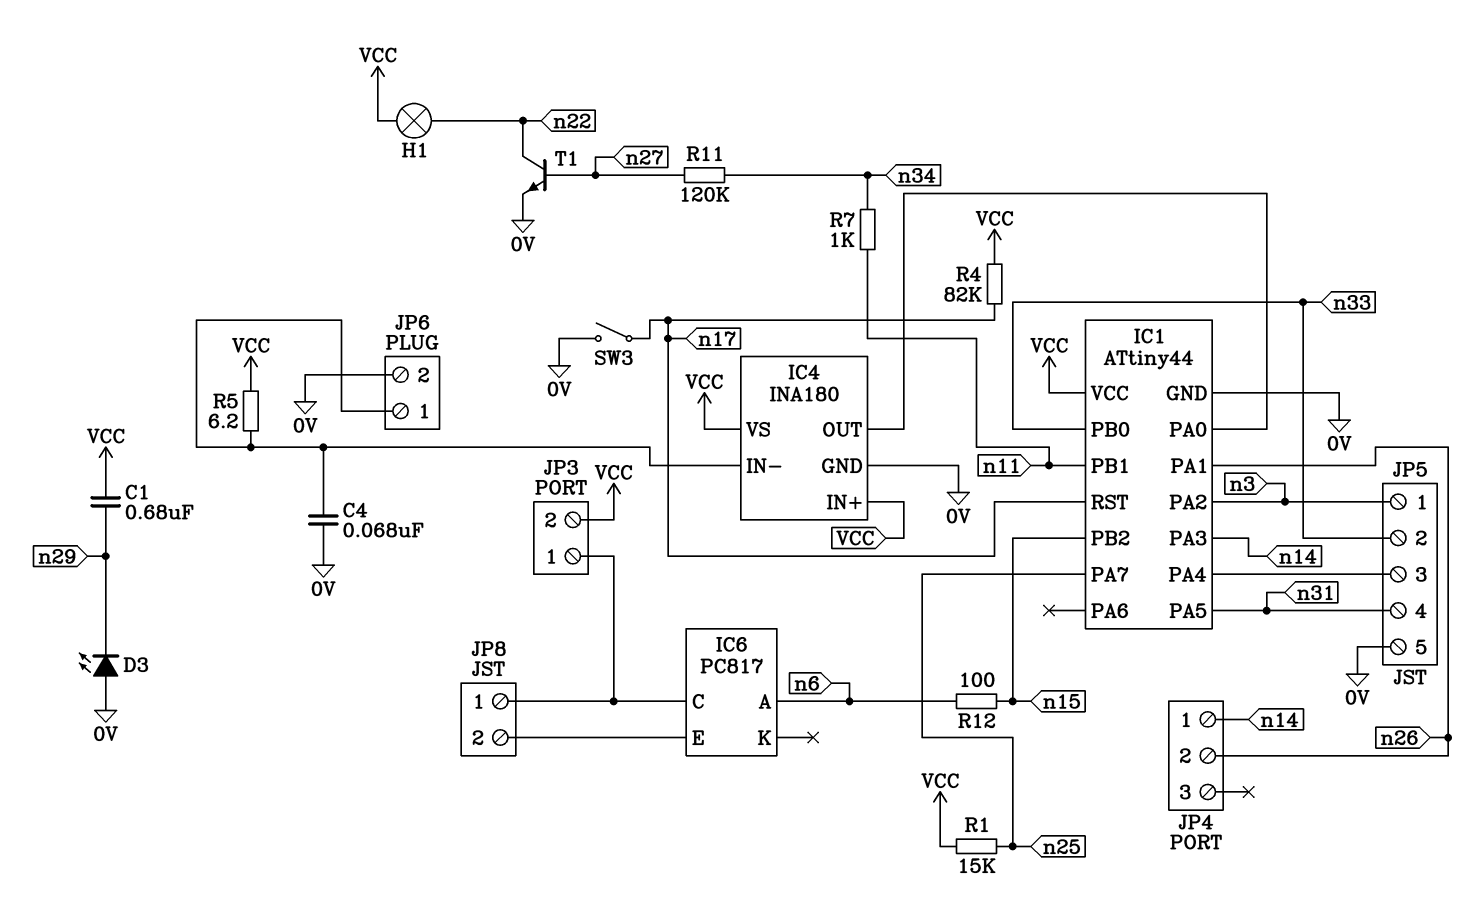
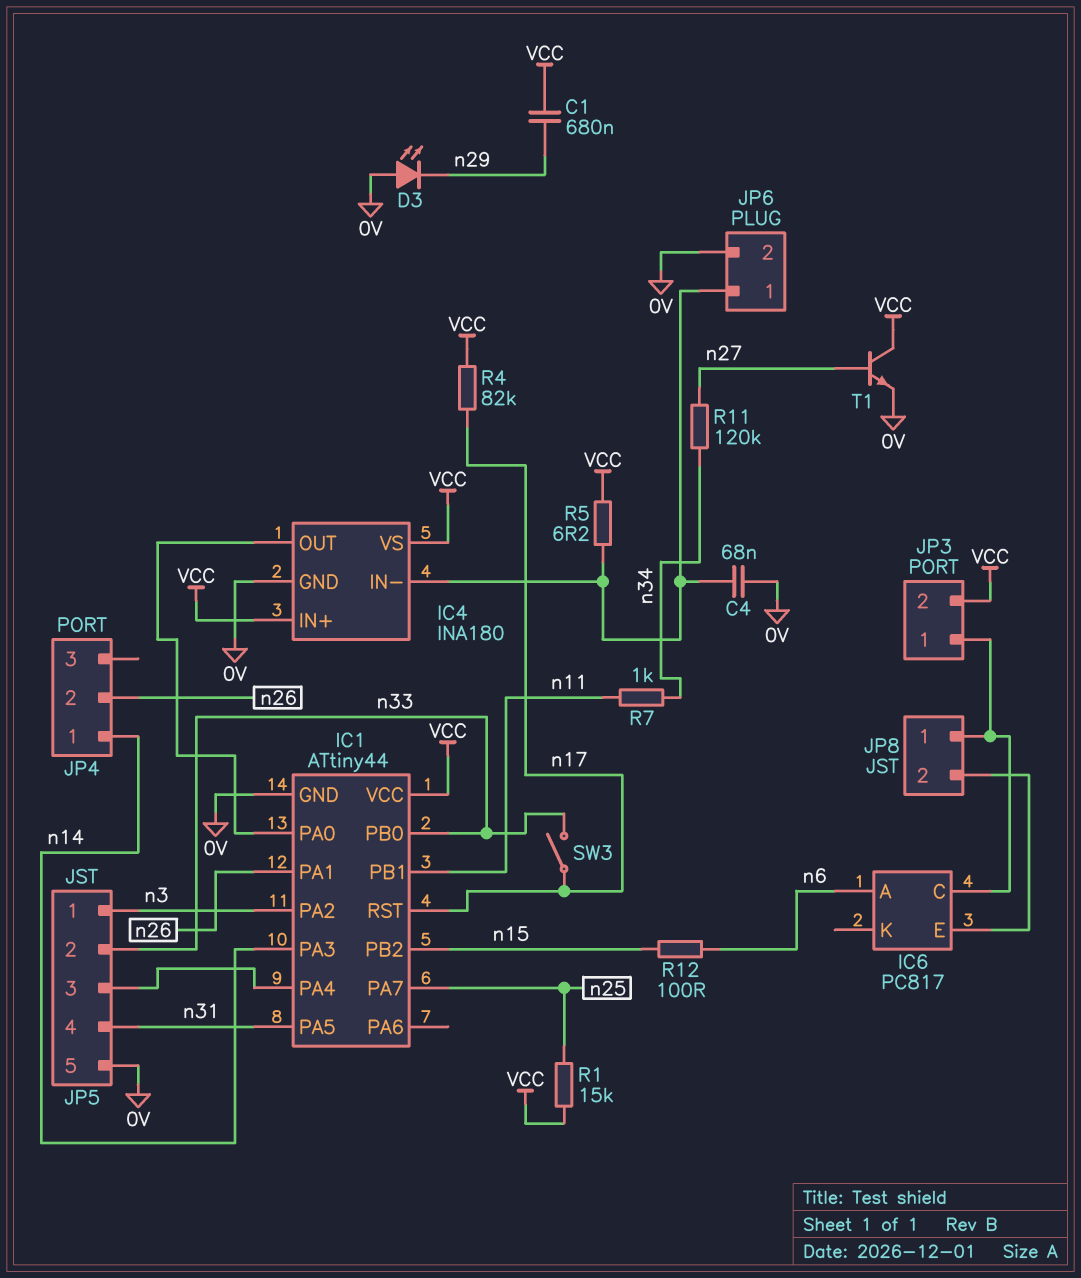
H1: lamp (VCC, n22) -> none
SW3: switch (0V, n17) -> switch (n17, n33)
T1: NPN (B n27, C n22, E 0V) -> NPN (B n27, C VCC, E 0V)

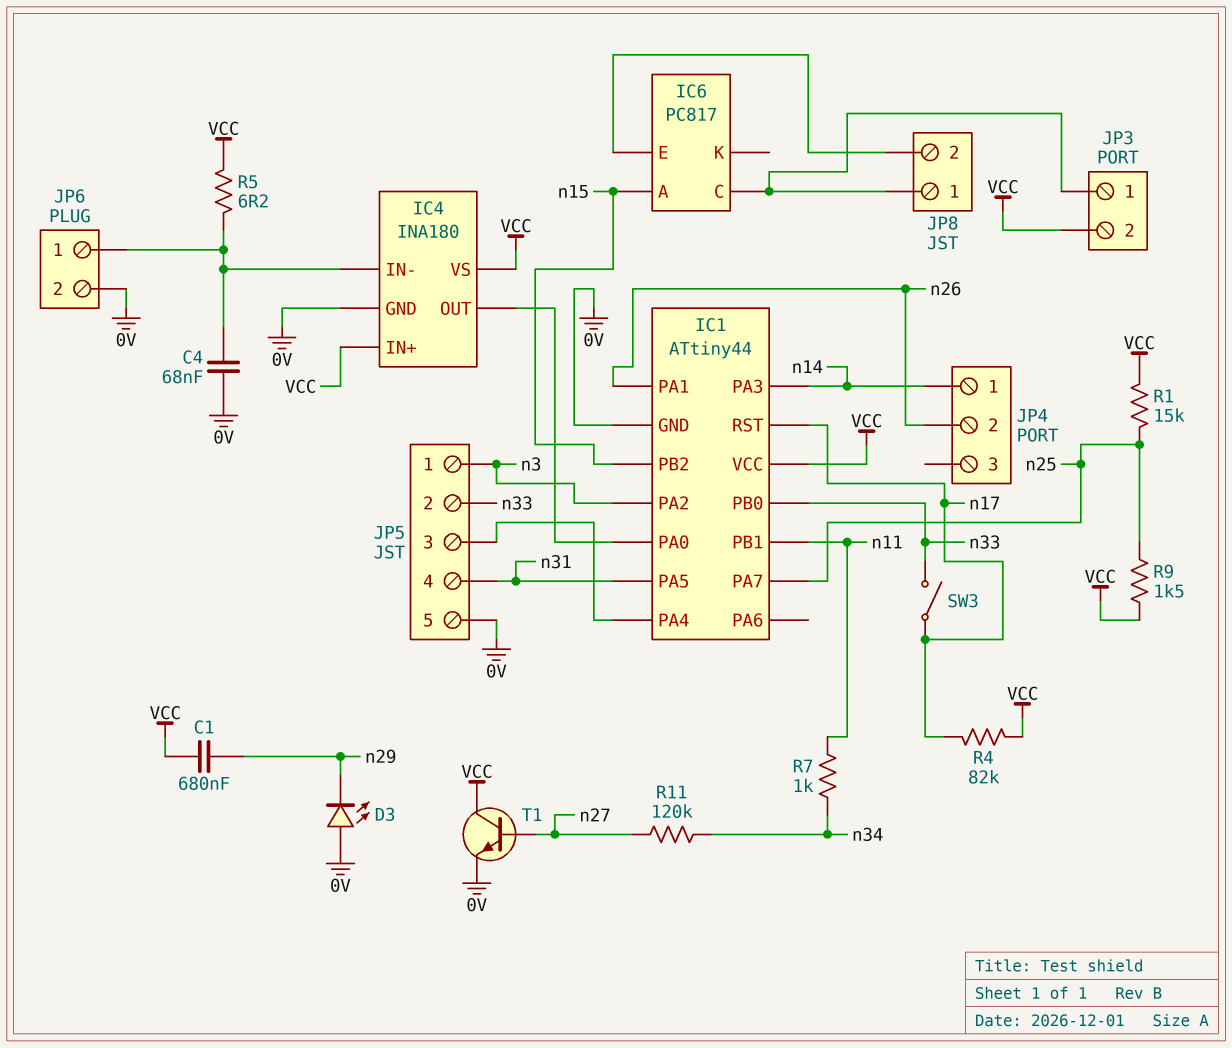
IC6 pin A: n6 -> n15
R9: none -> 1.5k (VCC, n25)
R12: 100 (n6, n15) -> none

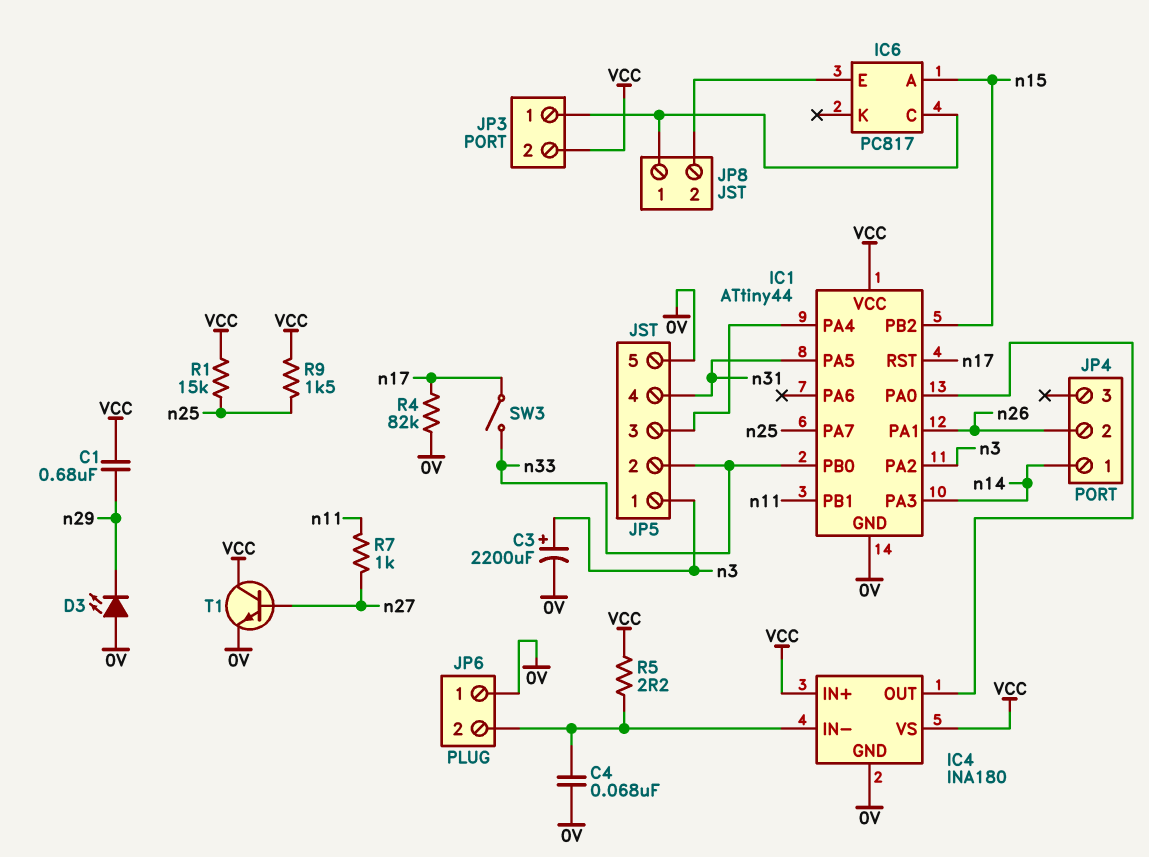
C3: none -> 2200uF (plus n3, minus 0V)
JP6 pin 1: IC4/IN- -> 0V
JP6 pin 2: 0V -> IC4/IN-
R4: 82k (VCC, n17) -> 82k (0V, n17)
R5: 6.2 (IC4/IN-, VCC) -> 2.2 (IC4/IN-, VCC)
R7: 1k (n11, n34) -> 1k (n11, n27)
R11: 120k (n27, n34) -> none

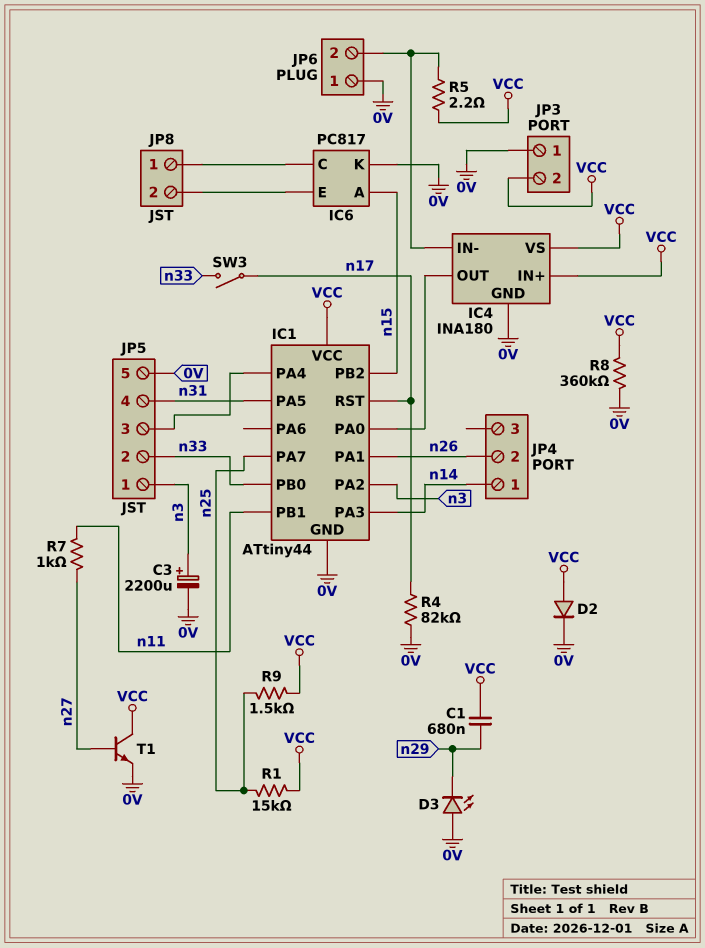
C4: 68nF (0V, IC4/IN-) -> none
D2: none -> diode (A VCC, K 0V)
IC6 pin K: none -> 0V
JP3 pin 1: IC6/C -> 0V
R8: none -> 360k (0V, VCC)

